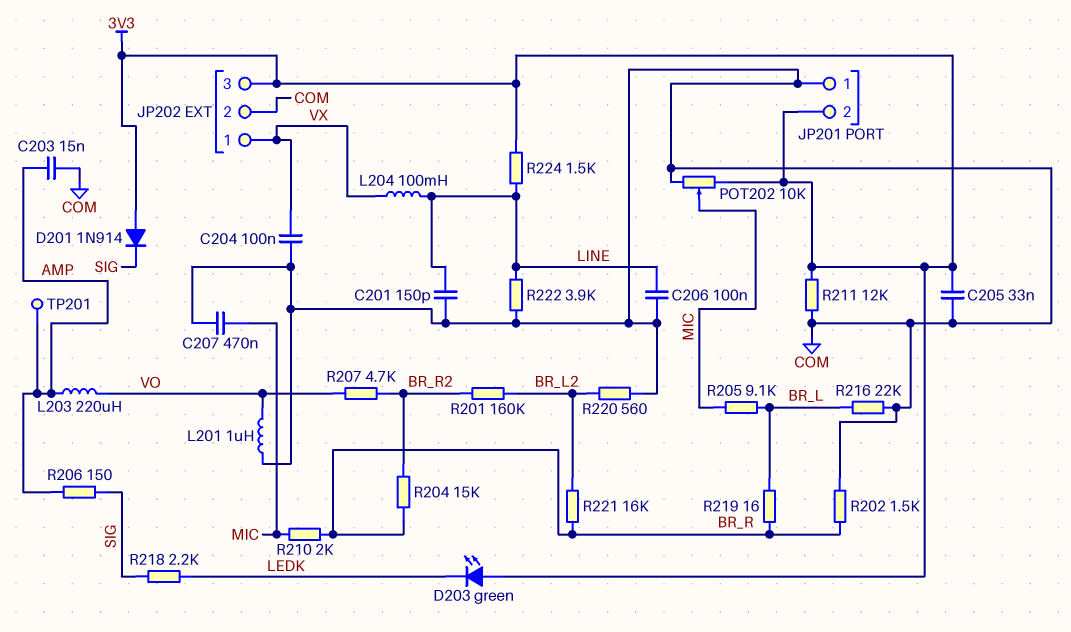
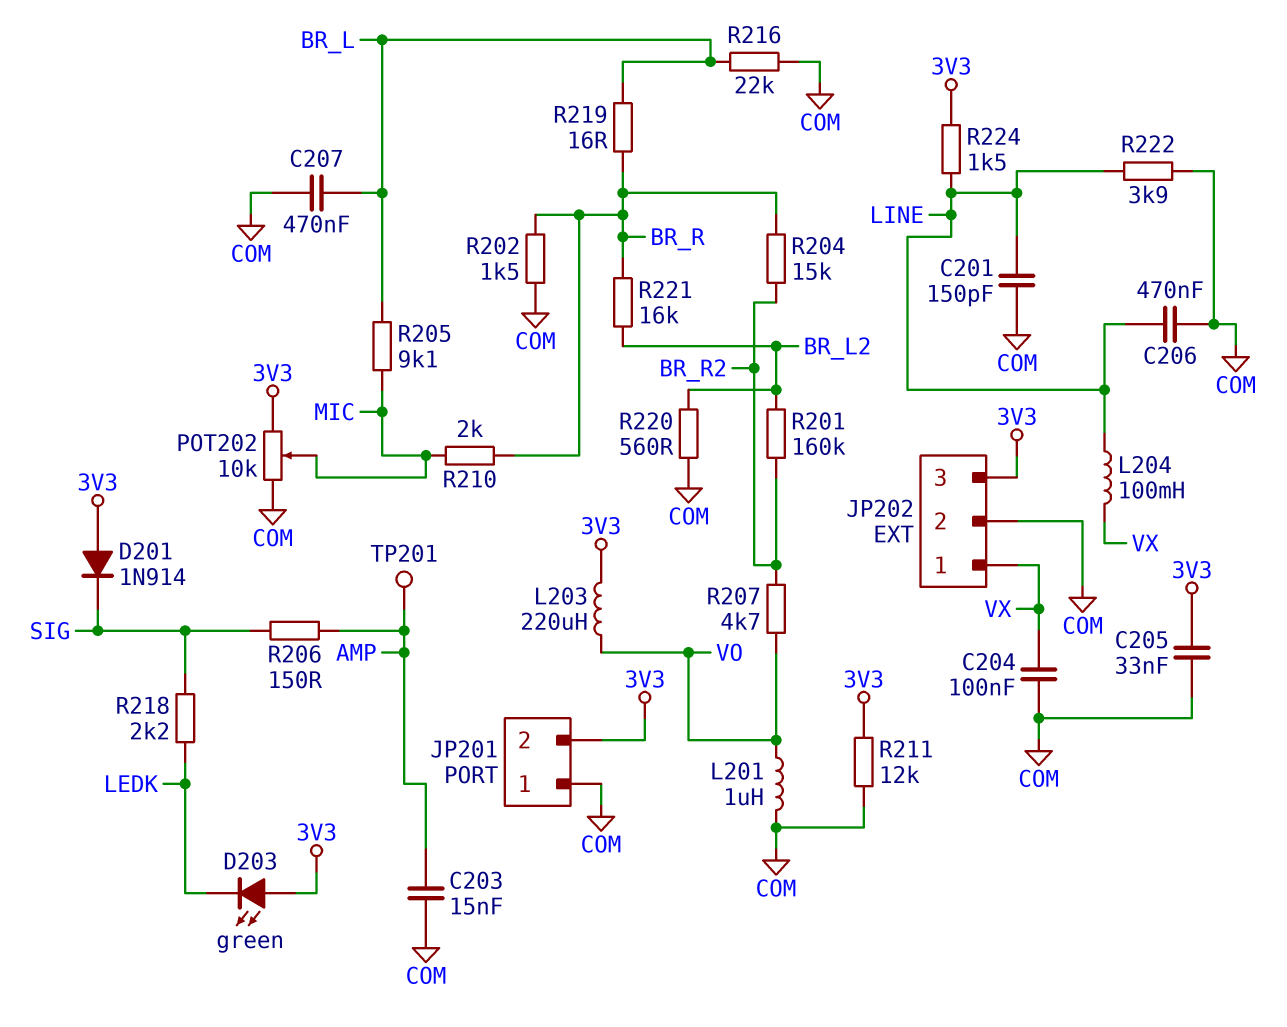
C206: 100nF (COM, LINE) -> 470nF (COM, LINE)
C207: 470nF (COM, MIC) -> 470nF (BR_L, COM)
L203: 220uH (AMP, VO) -> 220uH (3V3, VO)

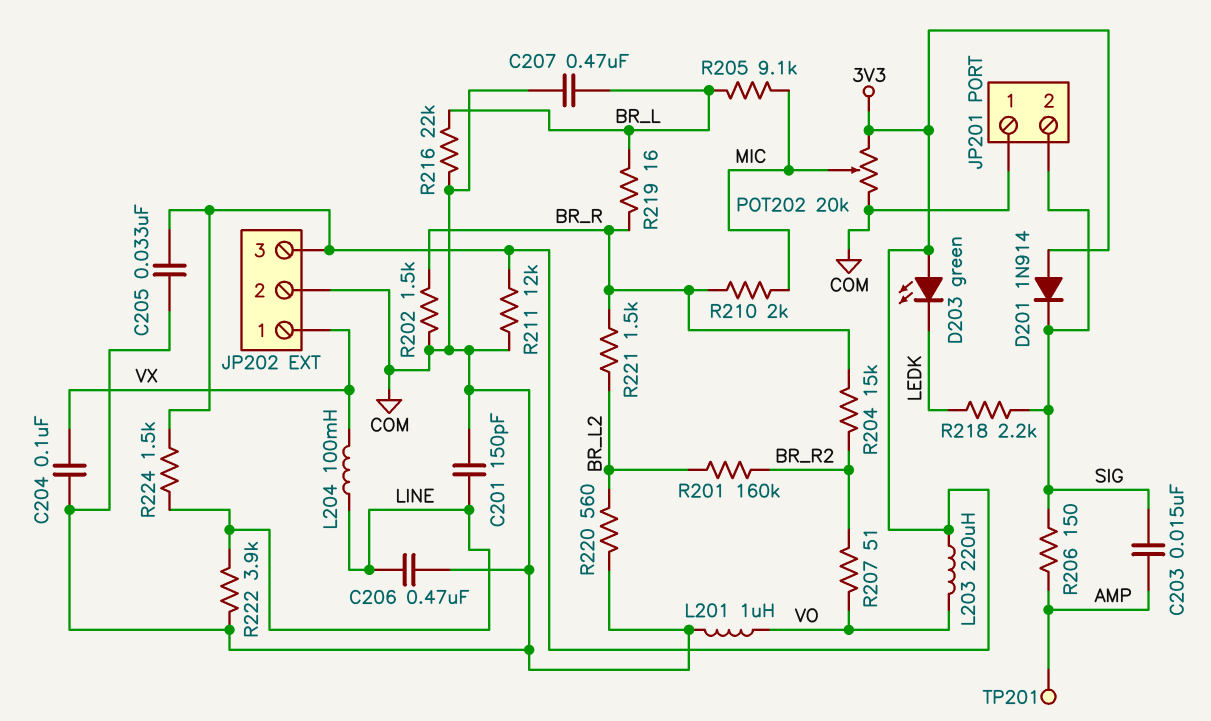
C203: 15nF (AMP, COM) -> 15nF (AMP, SIG)
JP201 pin 2: 3V3 -> SIG
POT202: 10k (3V3, COM, wiper MIC) -> 20k (3V3, COM, wiper MIC)
R207: 4.7k (BR_R2, VO) -> 51 (BR_R2, VO)
R221: 16k (BR_L2, BR_R) -> 1.5k (BR_L2, BR_R)

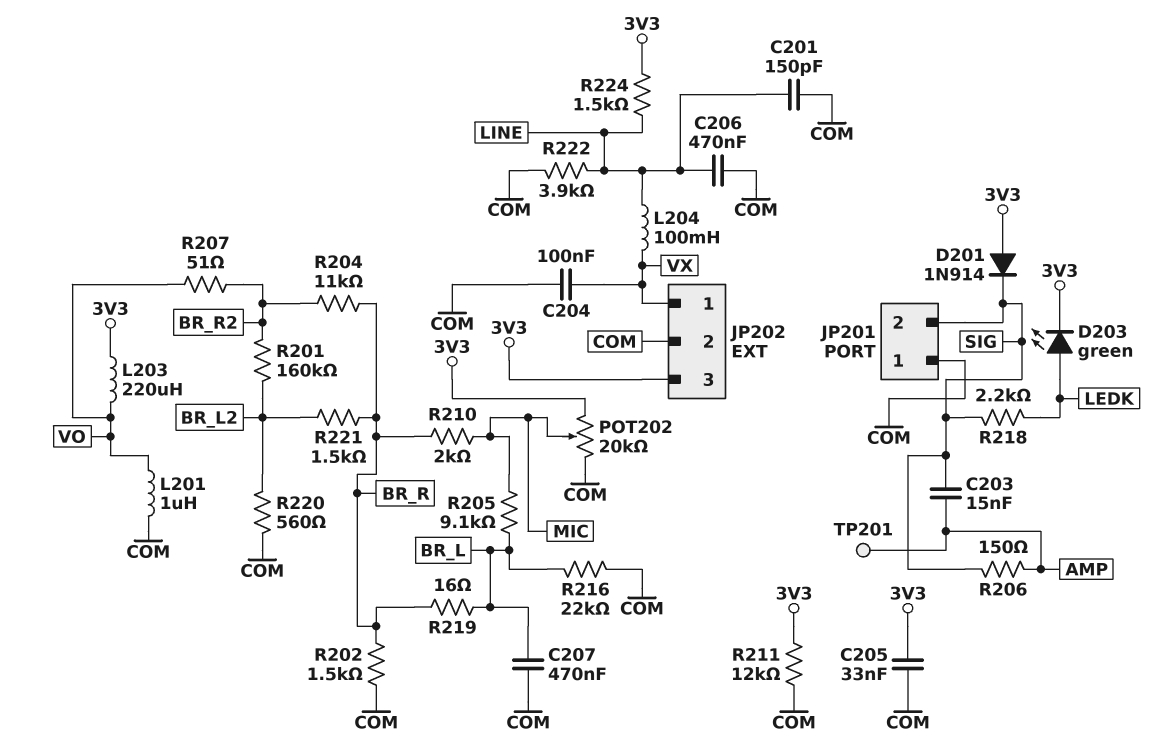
D203: LED green (A 3V3, K LEDK) -> LED green (A LEDK, K 3V3)
R204: 15k (BR_R, BR_R2) -> 11k (BR_R, BR_R2)

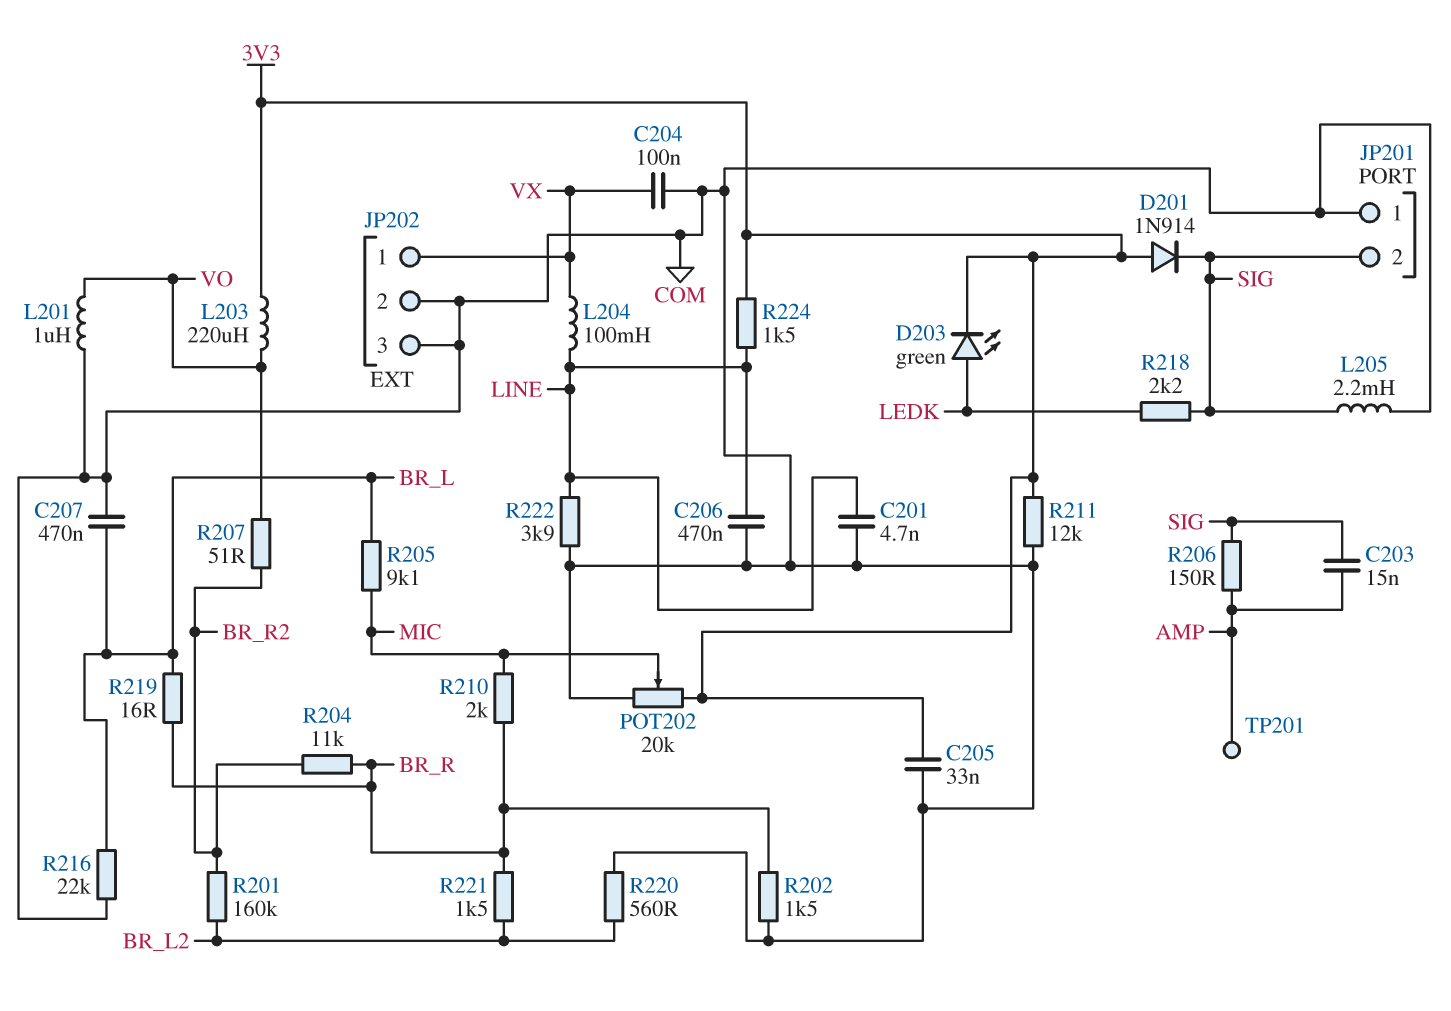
C201: 150pF (COM, LINE) -> 4.7nF (COM, LINE)
JP202 pin 3: 3V3 -> COM
L205: none -> 2.2mH (COM, SIG)

